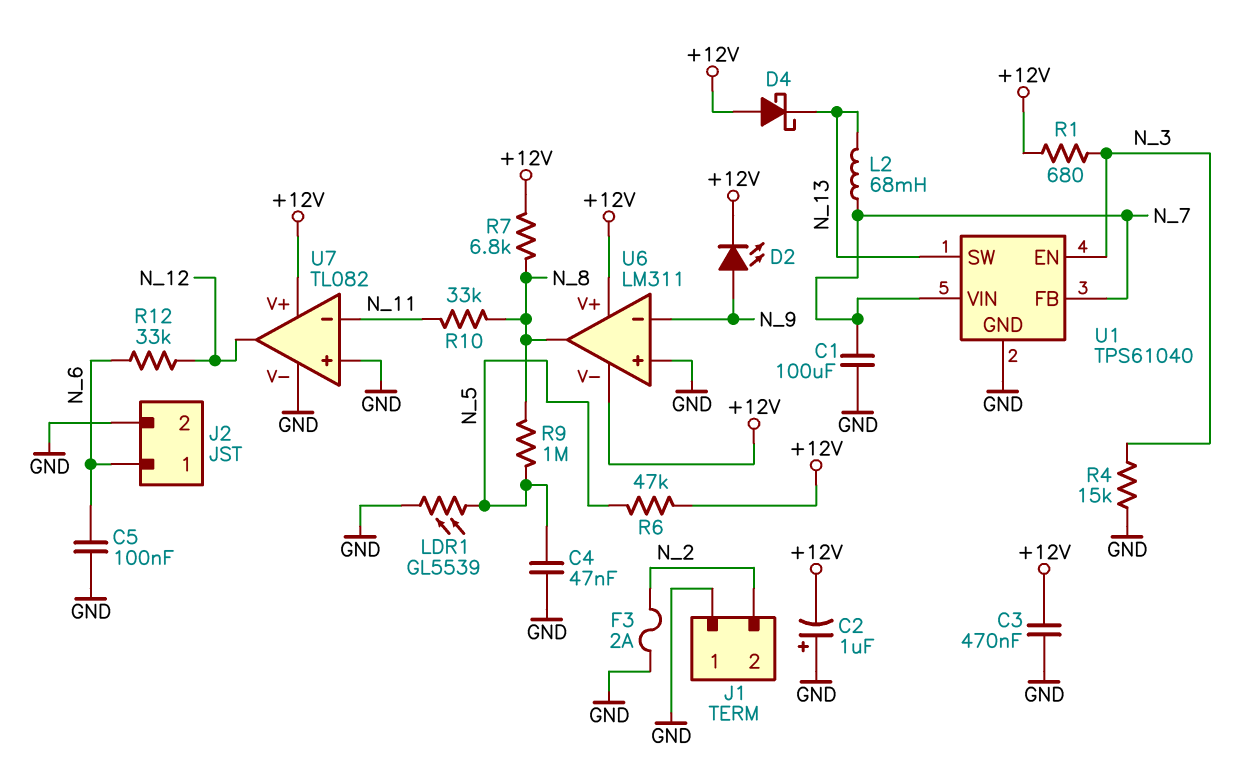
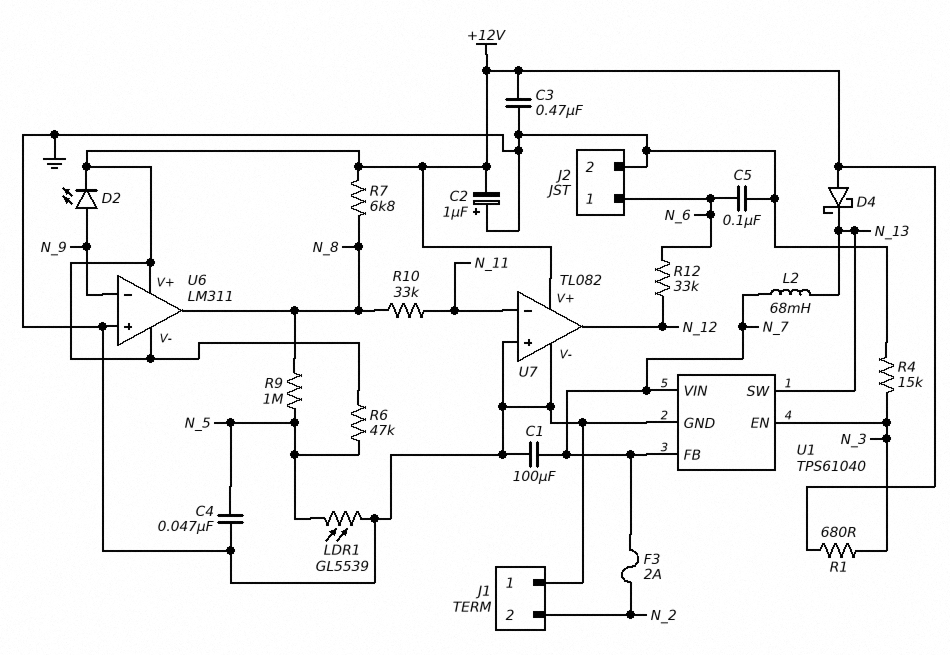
F3: 2A (GND, N_2) -> 2A (N_2, N_7)

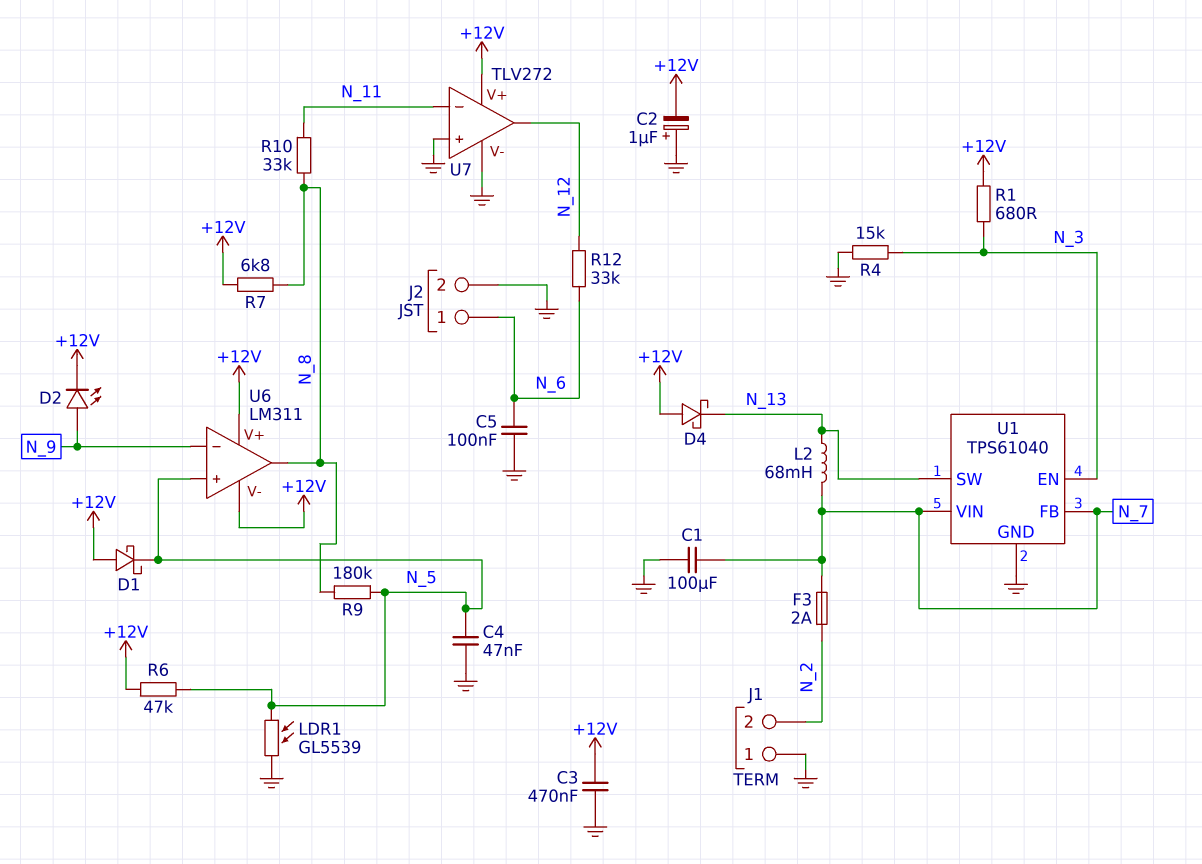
D1: none -> schottky (A +12V, K N_5)
R9: 1M (N_5, N_8) -> 180k (N_5, N_8)
U6 pin in+: GND -> N_5
U7: TL082 -> TLV272

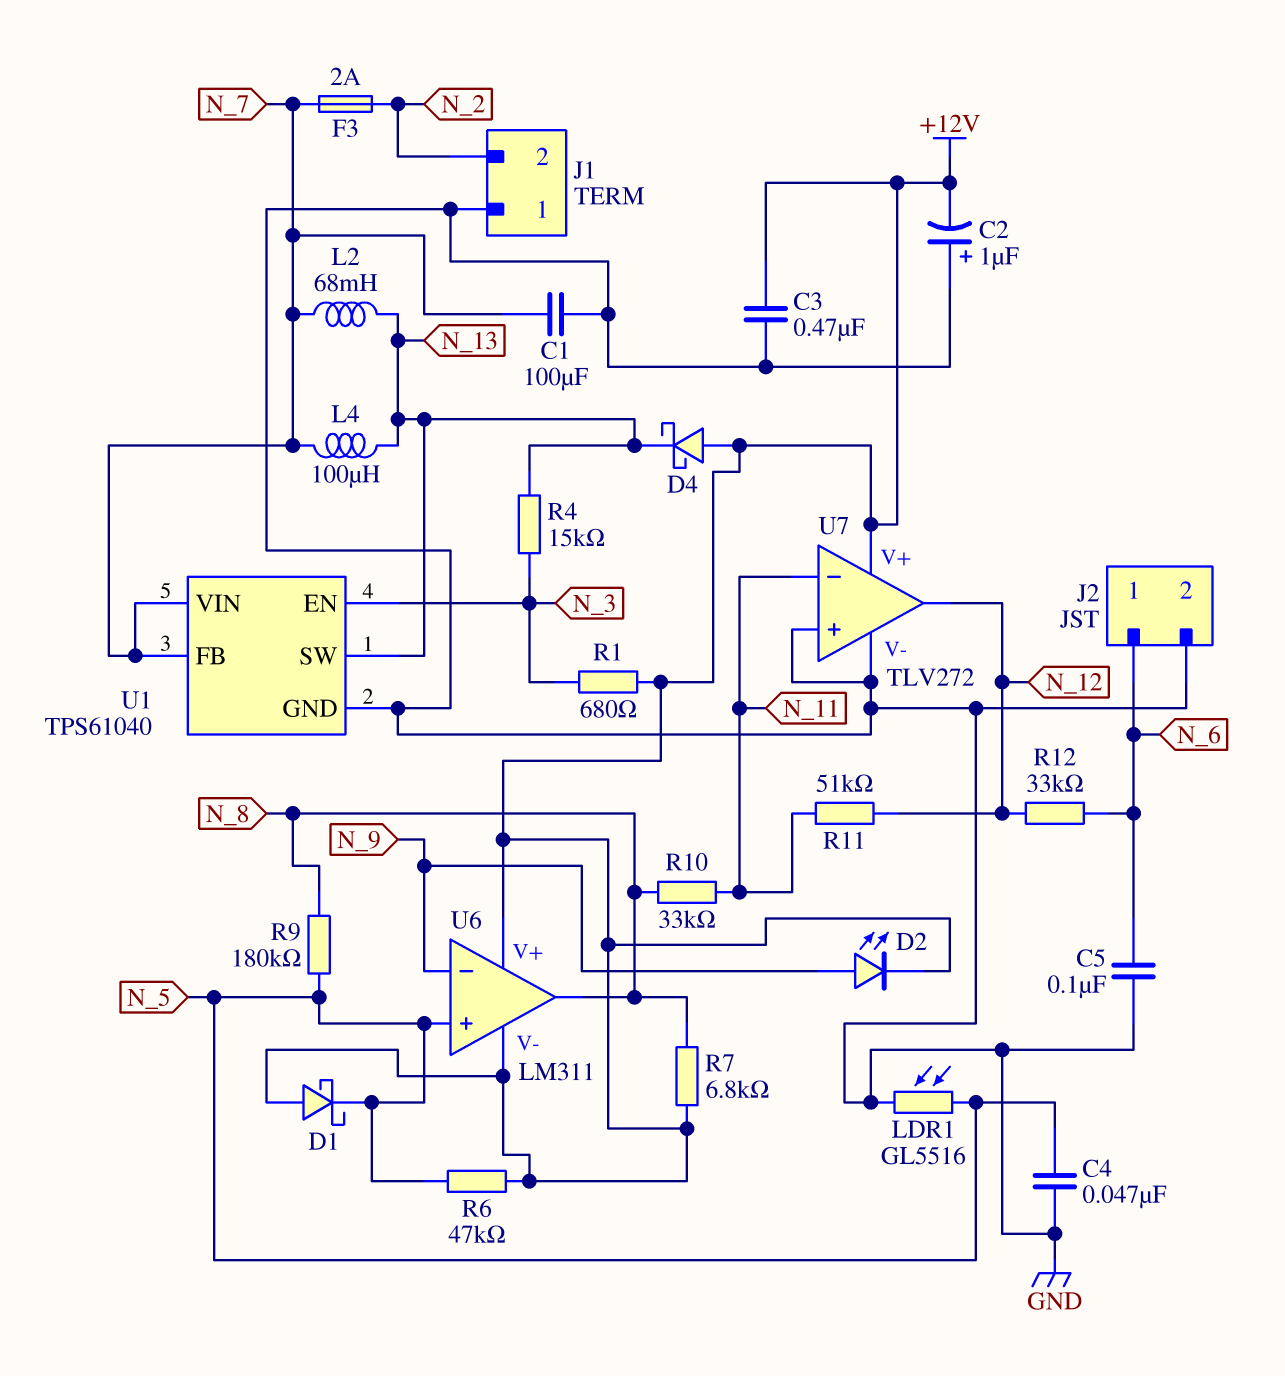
L4: none -> 100uH (N_7, N_13)
LDR1: GL5539 (GND, N_5) -> GL5516 (GND, N_5)
R4: 15k (GND, N_3) -> 15k (N_3, N_13)
R11: none -> 51k (N_11, N_12)

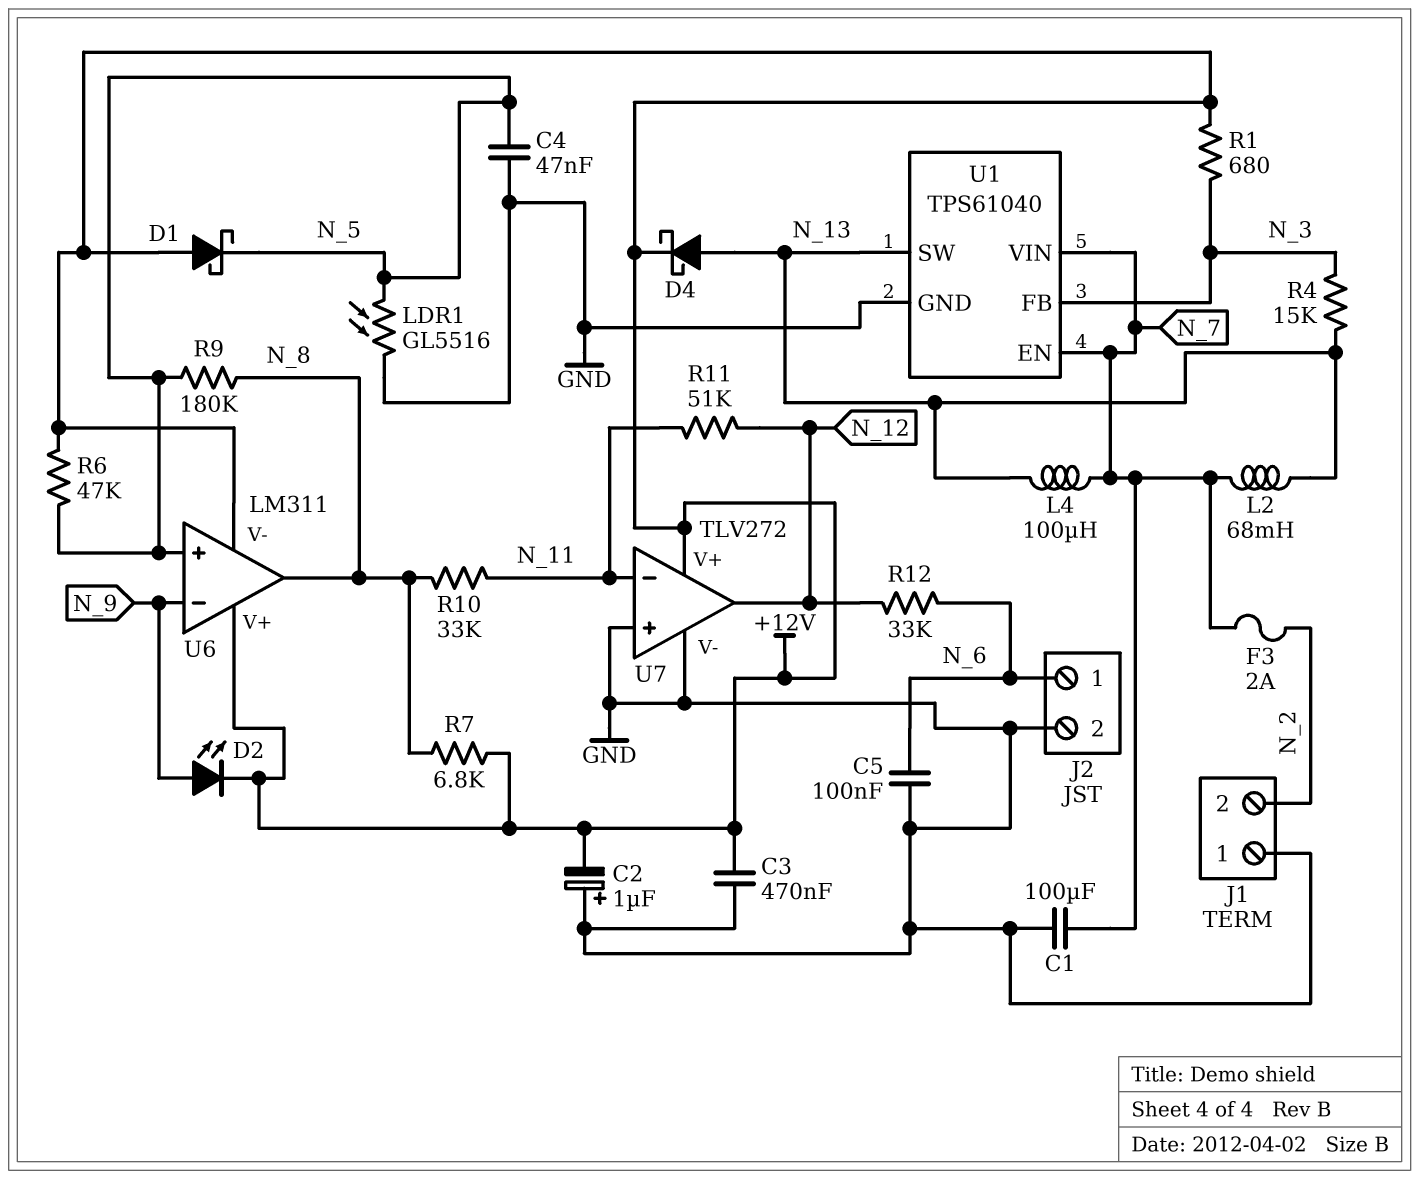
D4: schottky (A +12V, K N_13) -> schottky (A N_13, K +12V)
U1 pin EN: N_3 -> N_7
U1 pin FB: N_7 -> N_3

